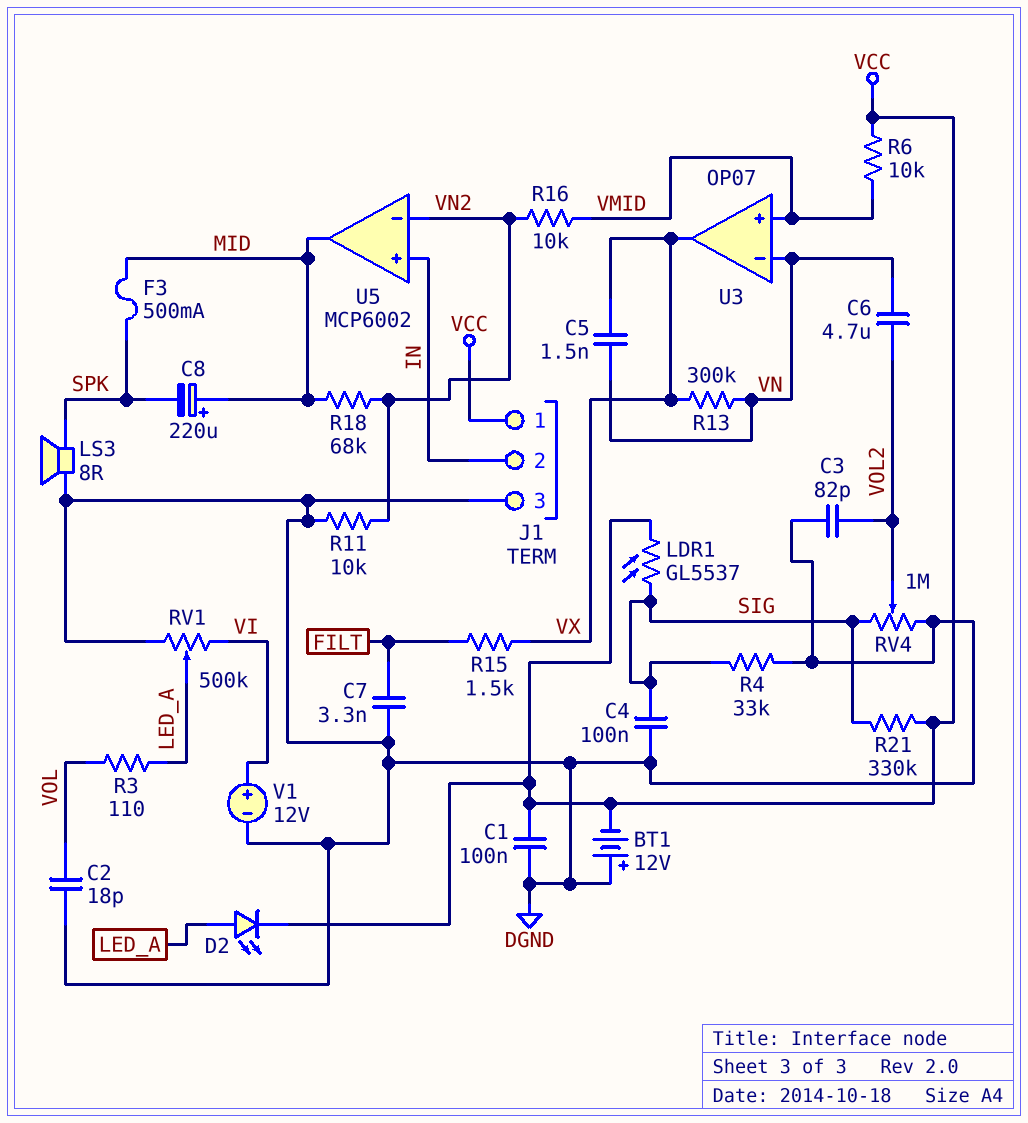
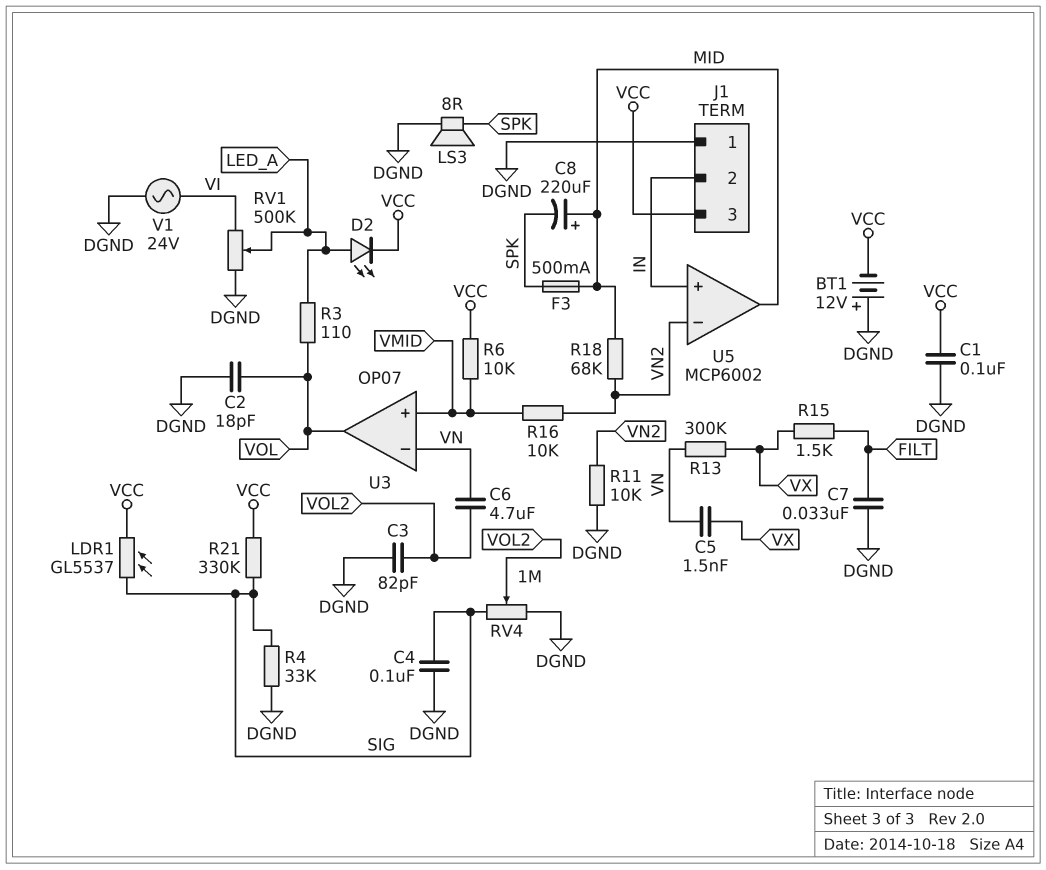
C7: 3.3nF (DGND, FILT) -> 33nF (DGND, FILT)
J1 pin 1: VCC -> DGND
J1 pin 3: DGND -> VCC
U3 pin out: VX -> VOL
V1: 12V (plus VI, minus DGND) -> AC 24V (DGND, VI)

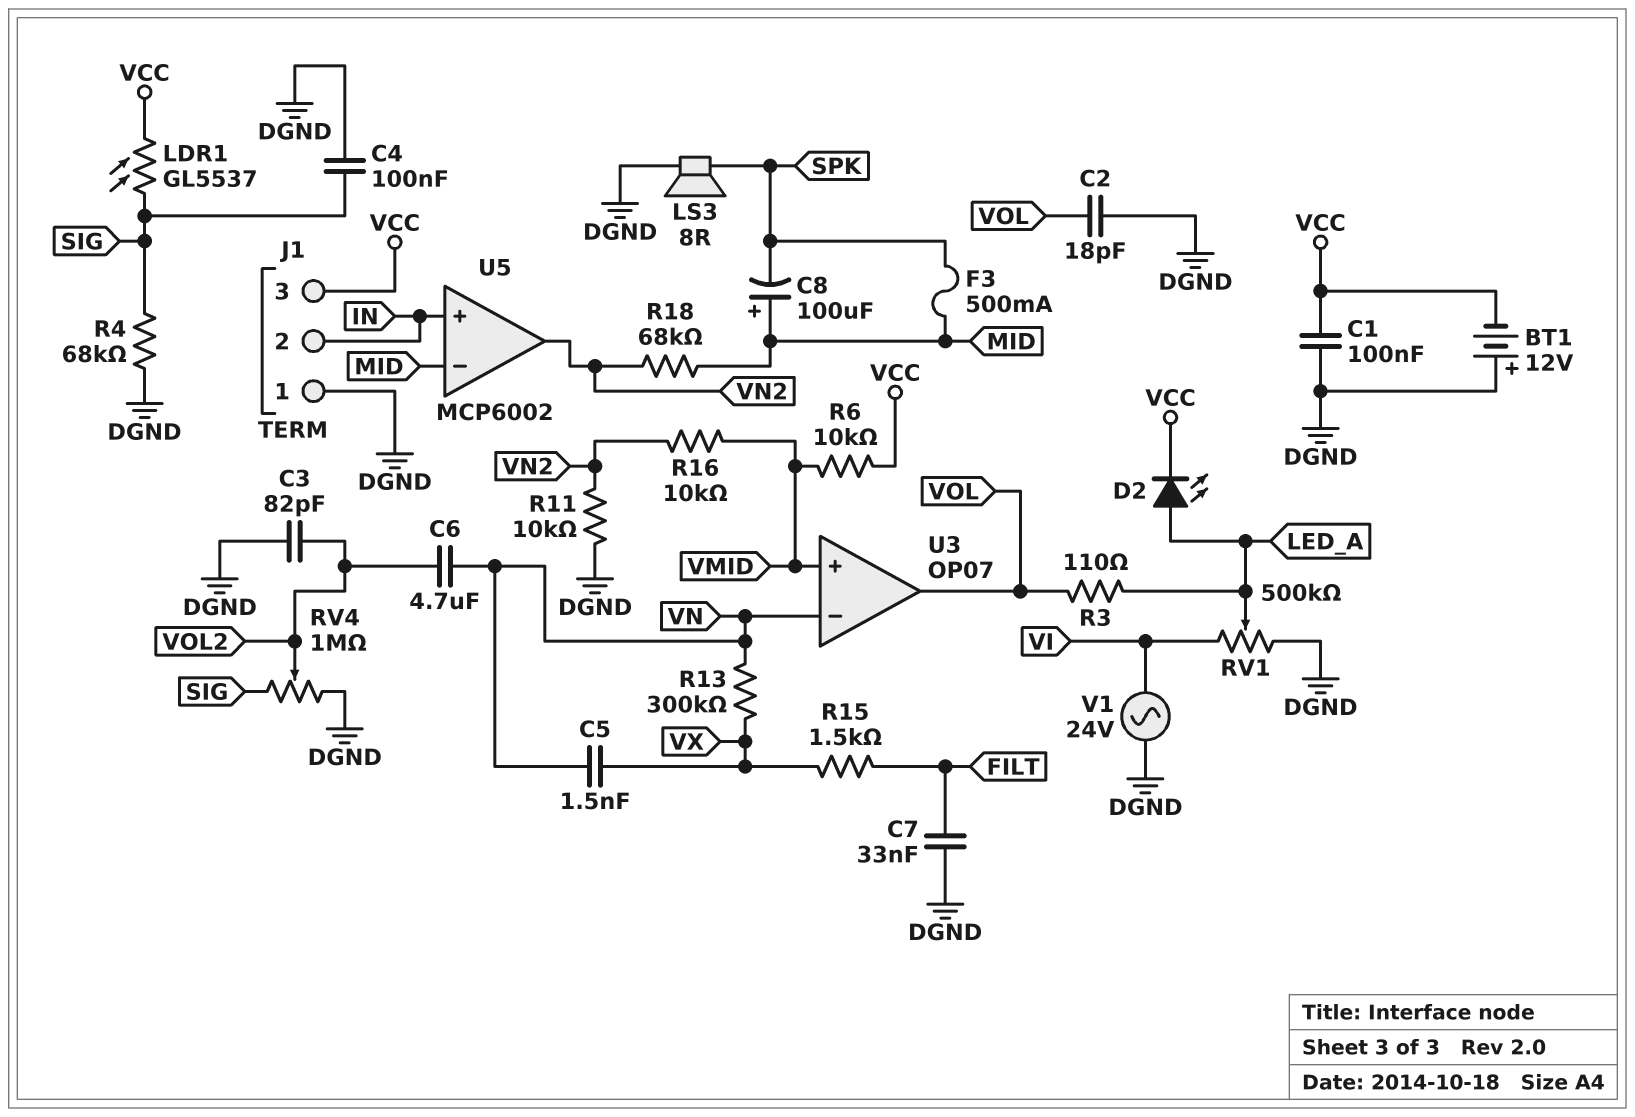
C8: 220uF (plus MID, minus SPK) -> 100uF (plus MID, minus SPK)
R4: 33k (DGND, SIG) -> 68k (DGND, SIG)
R21: 330k (SIG, VCC) -> none
U5 pin in-: VN2 -> MID
U5 pin out: MID -> VN2

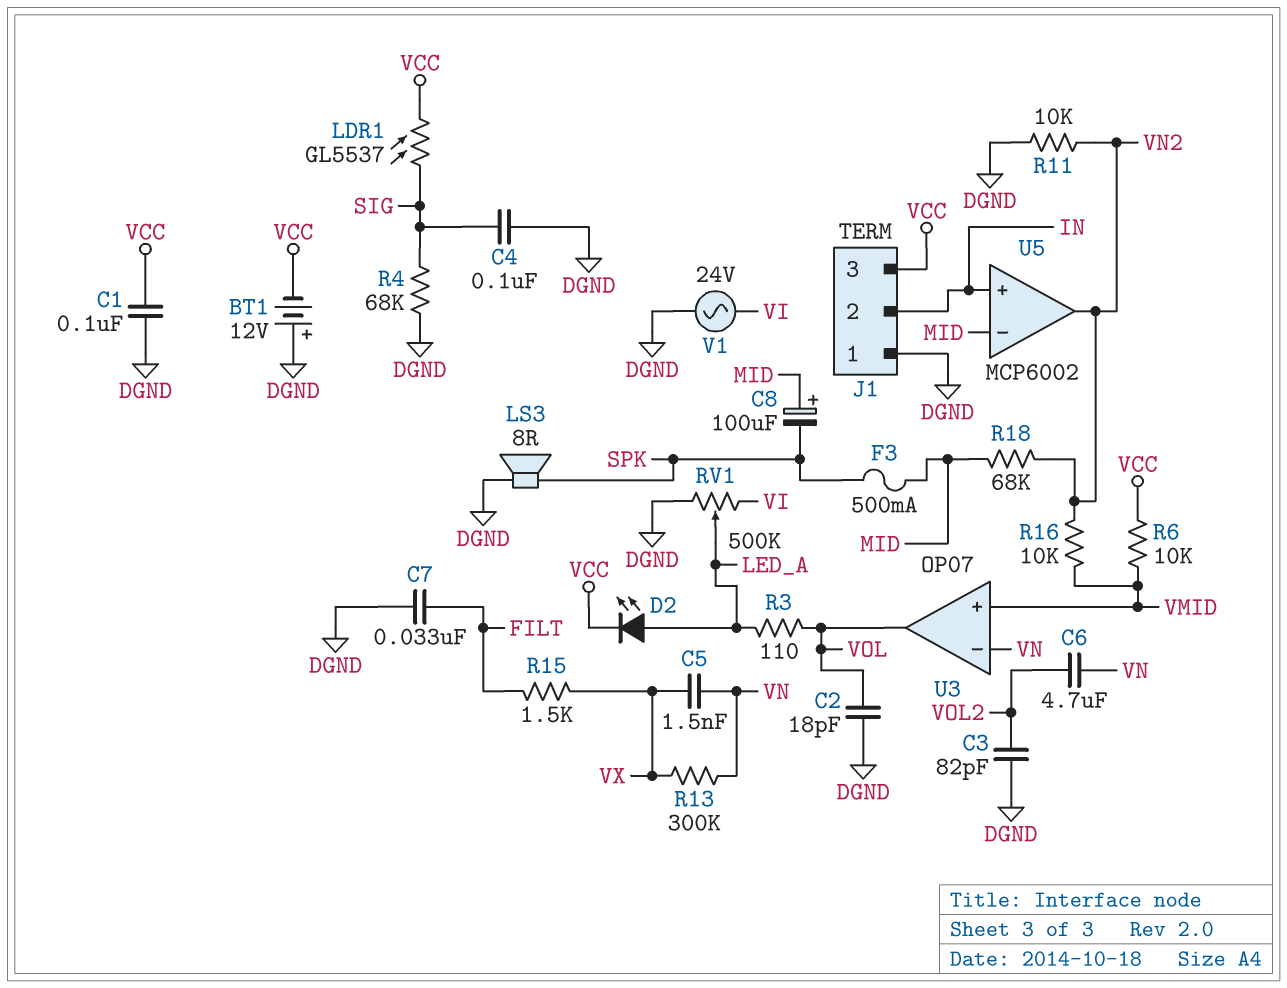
RV4: 1M (DGND, SIG, wiper VOL2) -> none

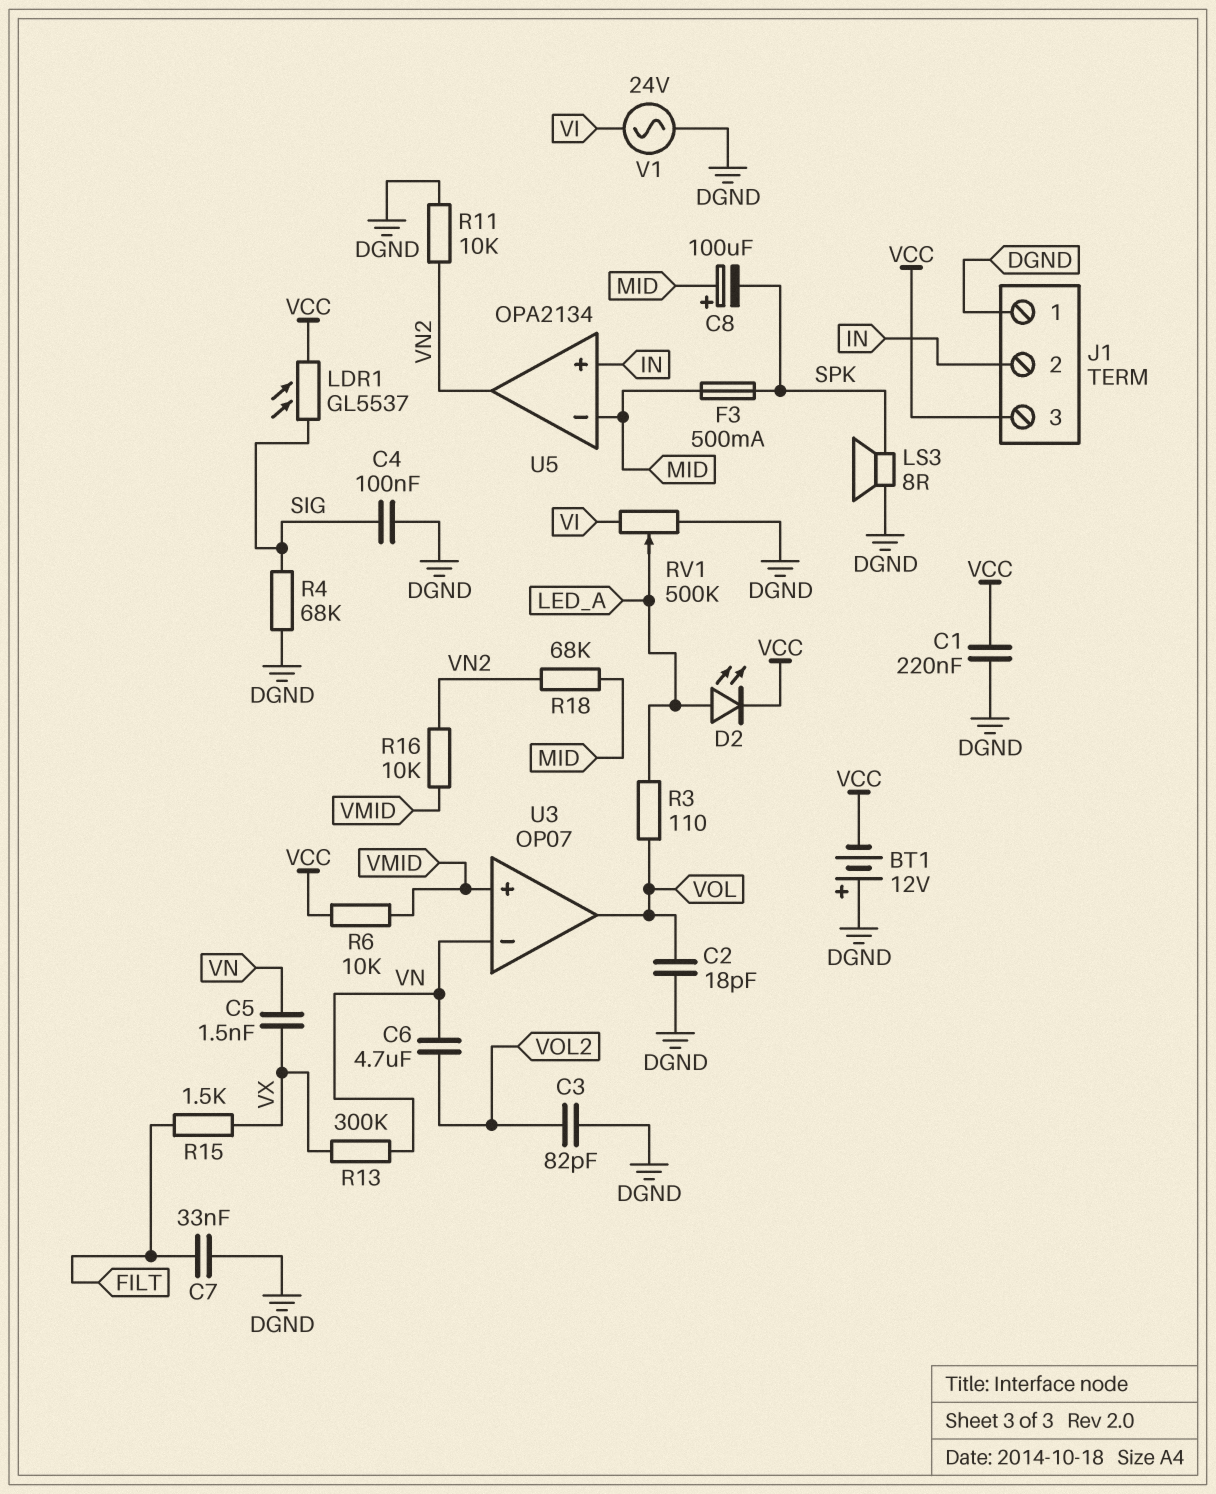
C1: 100nF (DGND, VCC) -> 220nF (DGND, VCC)
U5: MCP6002 -> OPA2134

